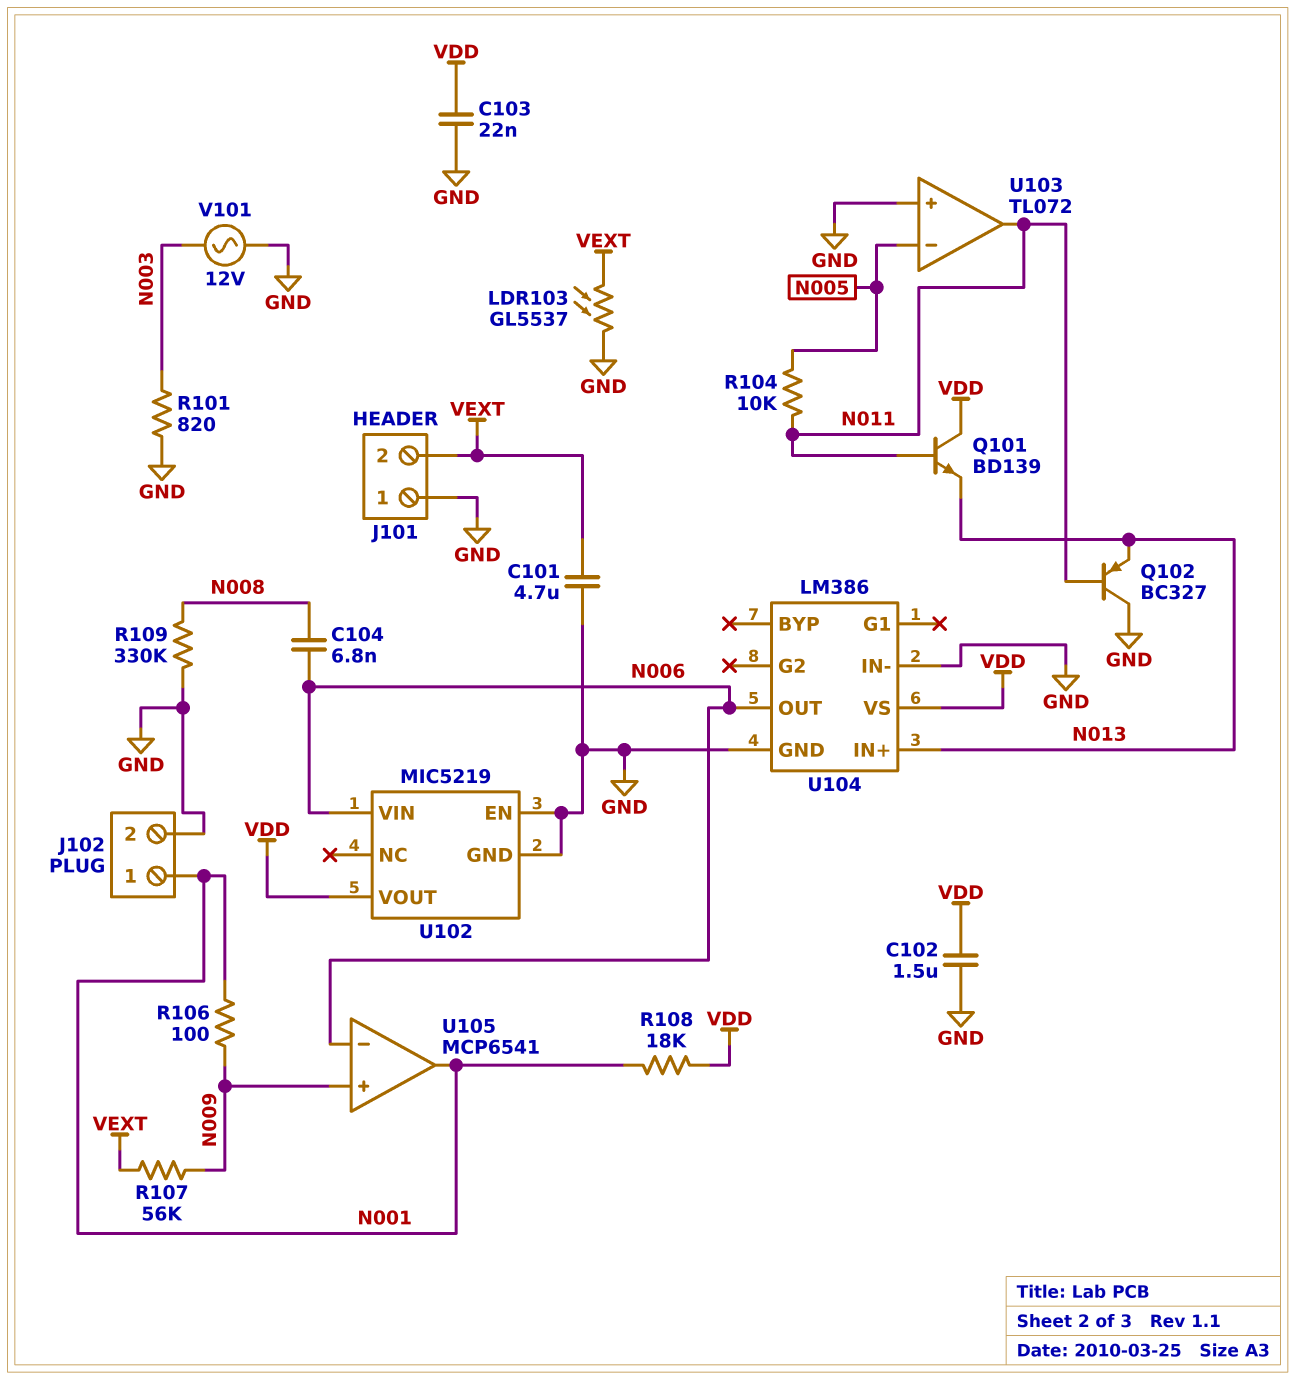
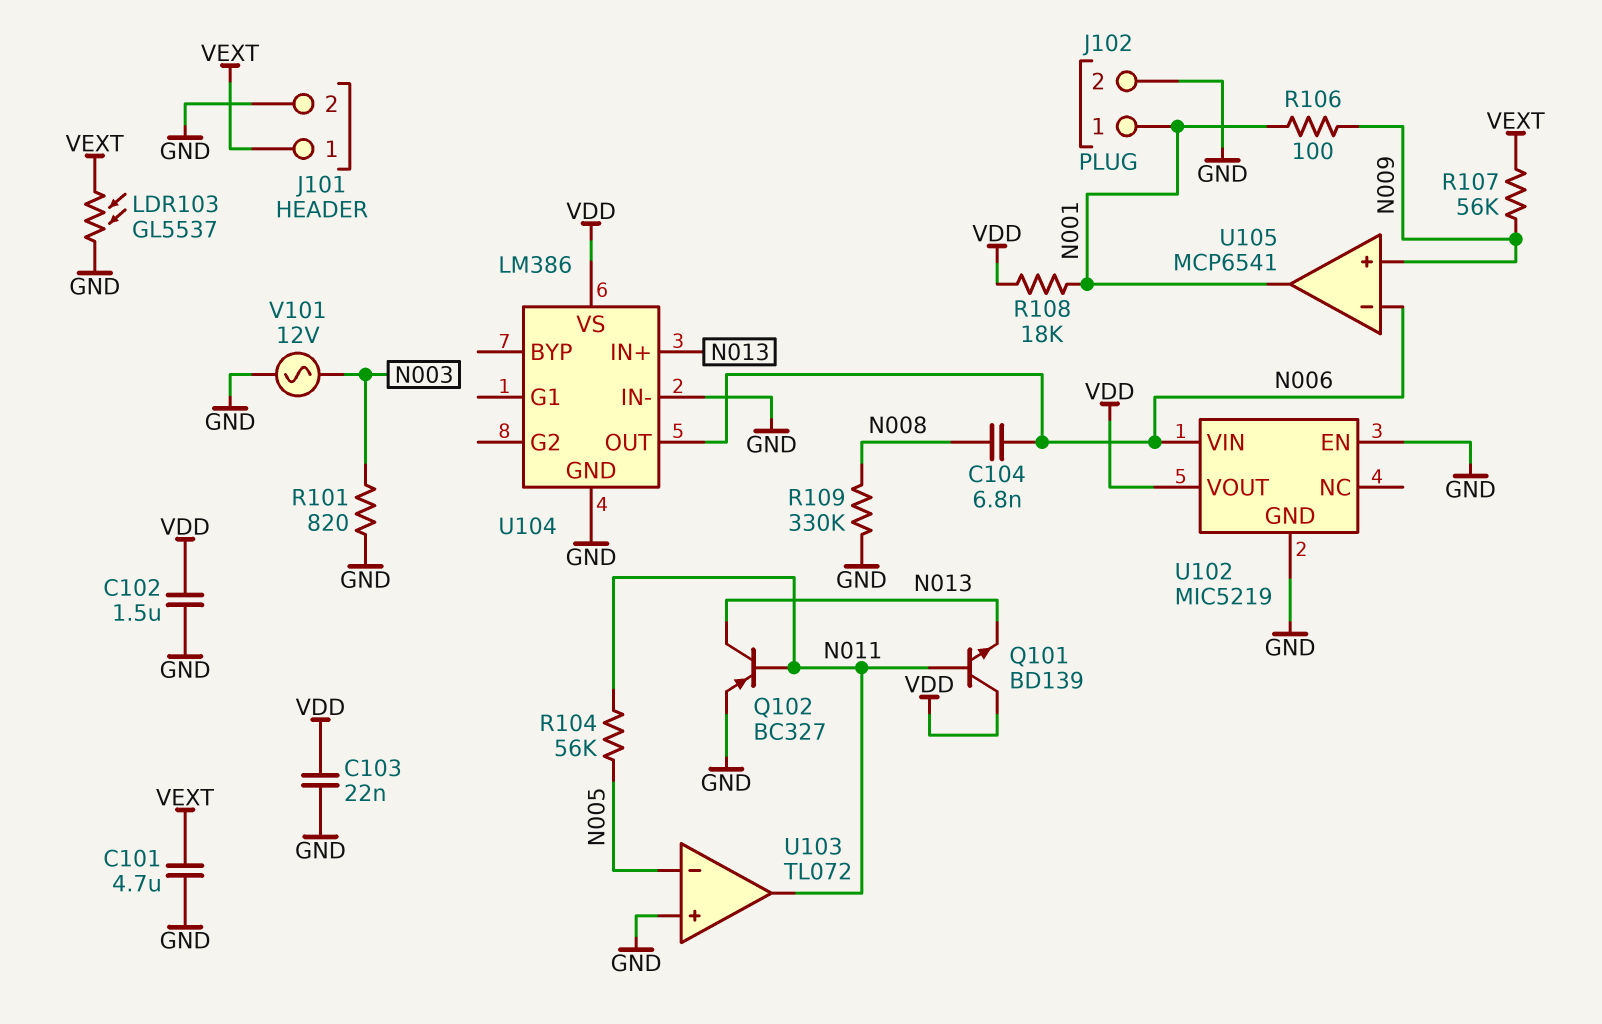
J101 pin 1: GND -> VEXT
J101 pin 2: VEXT -> GND
Q102: PNP BC327 (B N011, C GND, E N013) -> PNP BC327 (B N011, C N013, E GND)
R104: 10k (N005, N011) -> 56k (N005, N011)

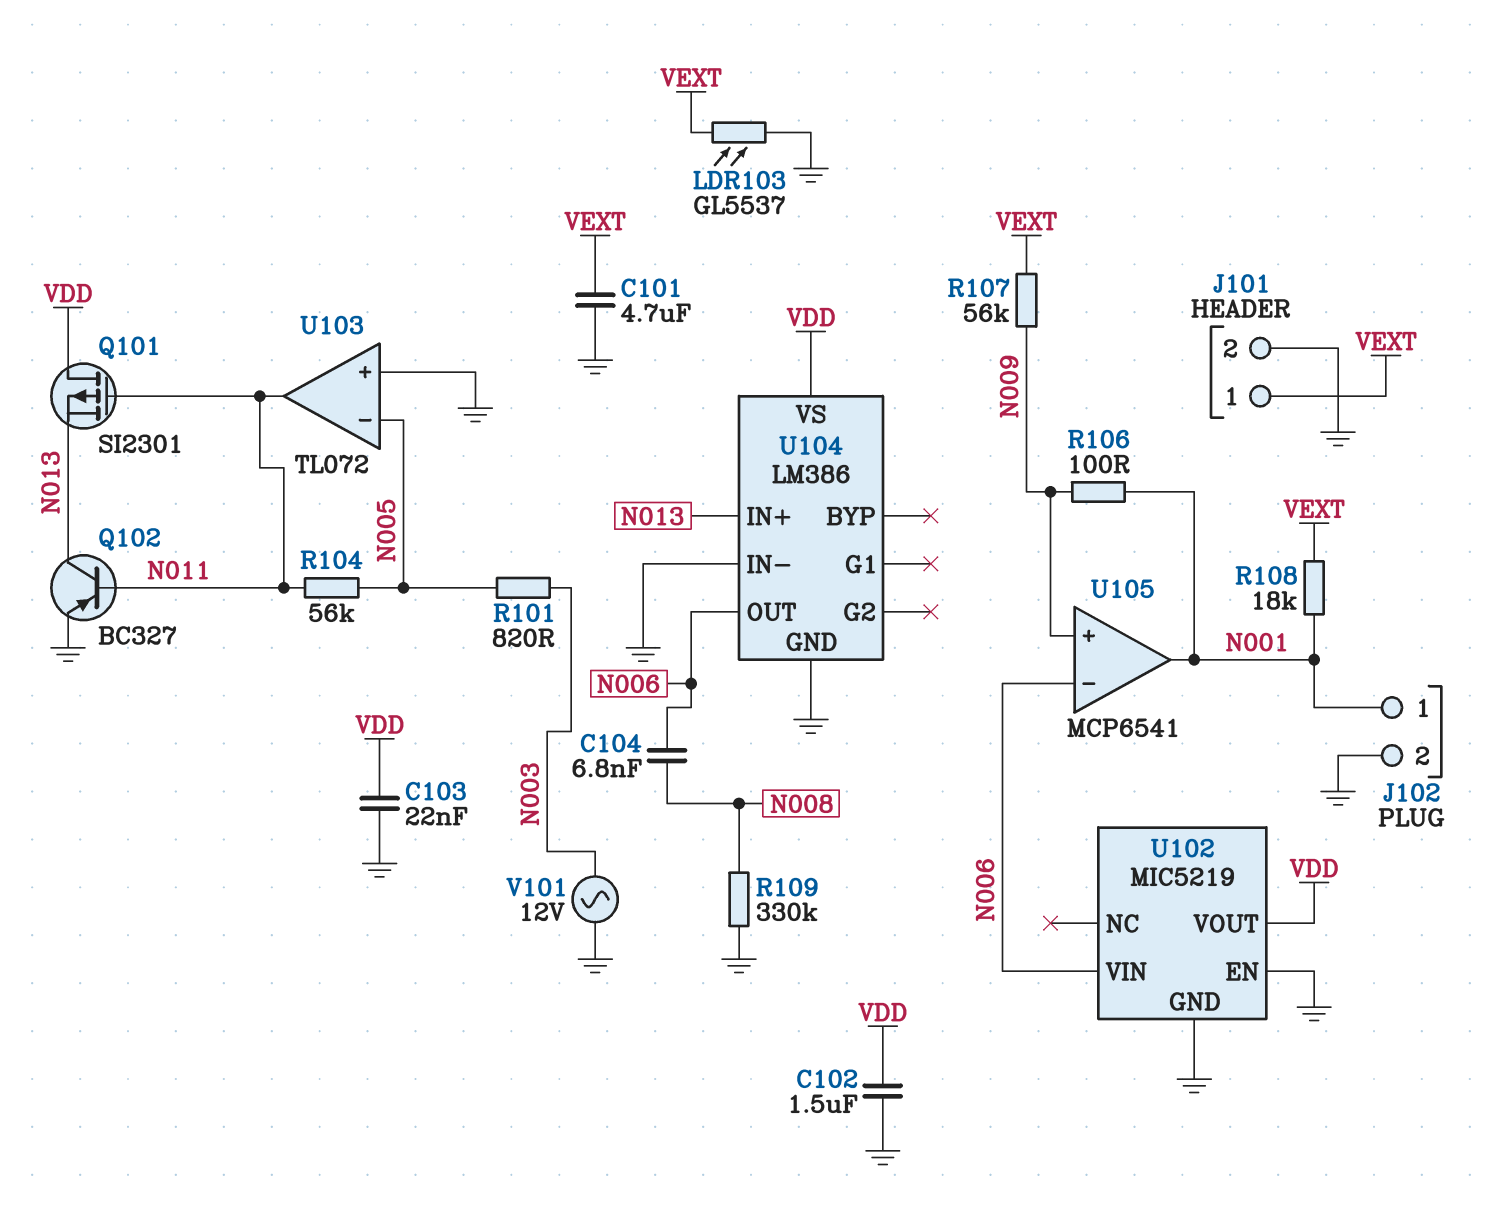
Q101: NPN BD139 (B N011, C VDD, E N013) -> PMOS SI2301 (G N011, D VDD, S N013)
R101: 820 (GND, N003) -> 820 (N003, N005)
R108: 18k (N001, VDD) -> 18k (N001, VEXT)

